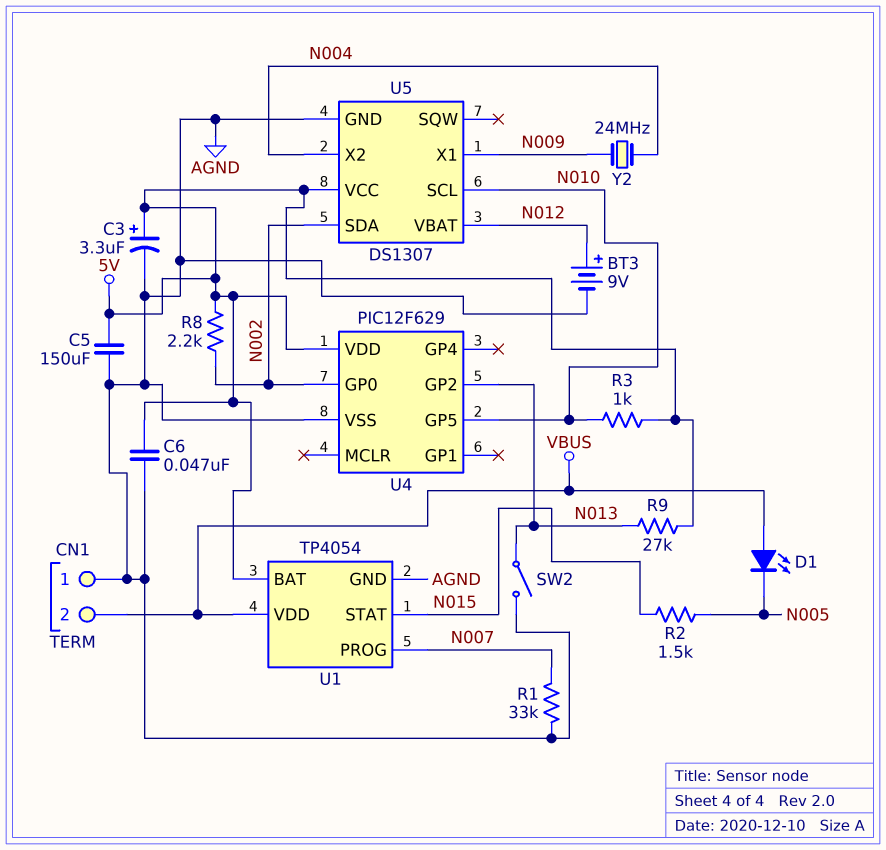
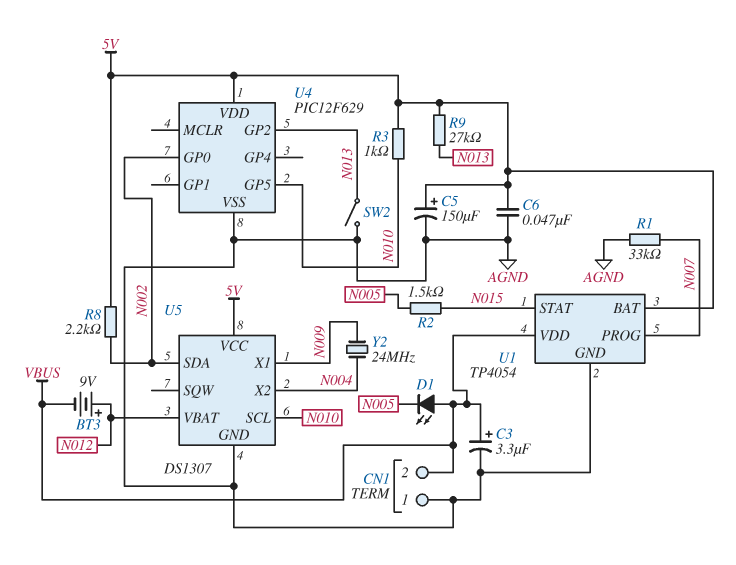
BT3: 9V (plus N012, minus AGND) -> 9V (plus N012, minus VBUS)
C3: 3.3uF (plus 5V, minus AGND) -> 3.3uF (plus VBUS, minus AGND)
C5: 150uF (5V, AGND) -> 150uF (plus 5V, minus AGND)

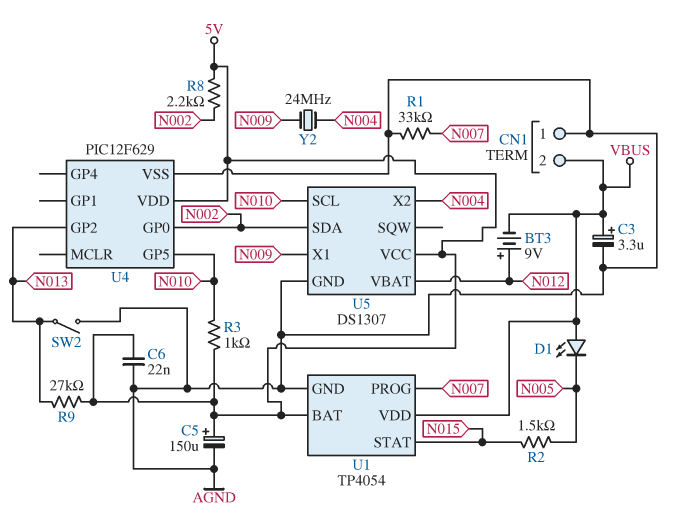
C6: 47nF (5V, AGND) -> 22nF (5V, AGND)

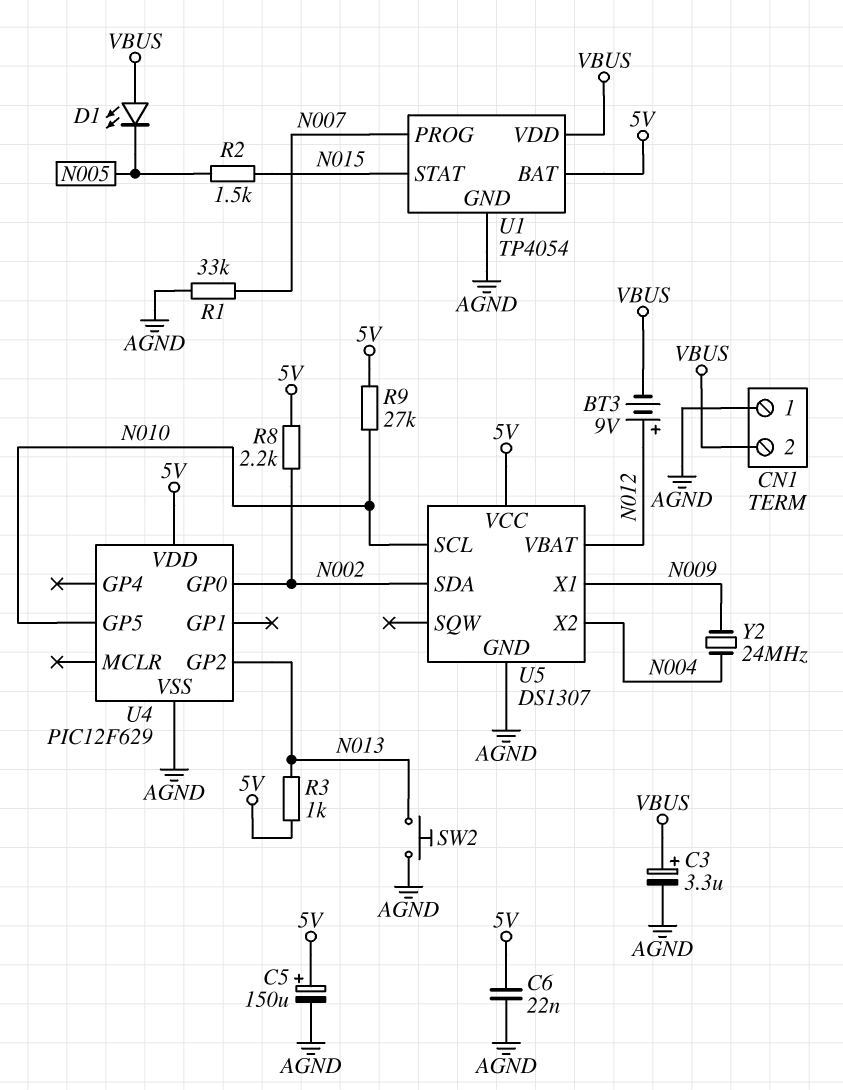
R3: 1k (5V, N010) -> 1k (5V, N013)
R9: 27k (5V, N013) -> 27k (5V, N010)
SW2: switch (AGND, N013) -> button (AGND, N013)

